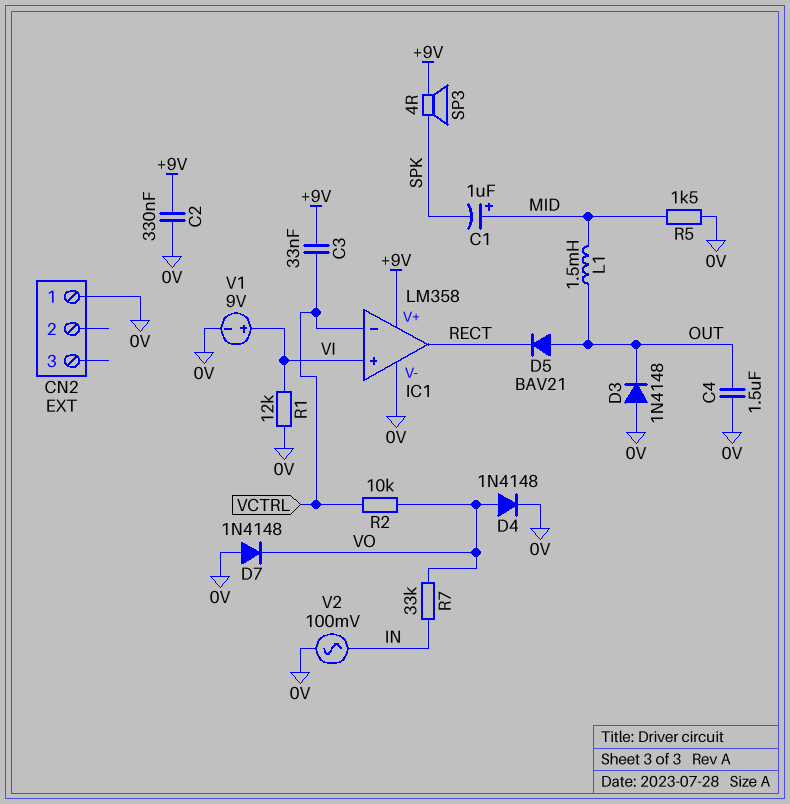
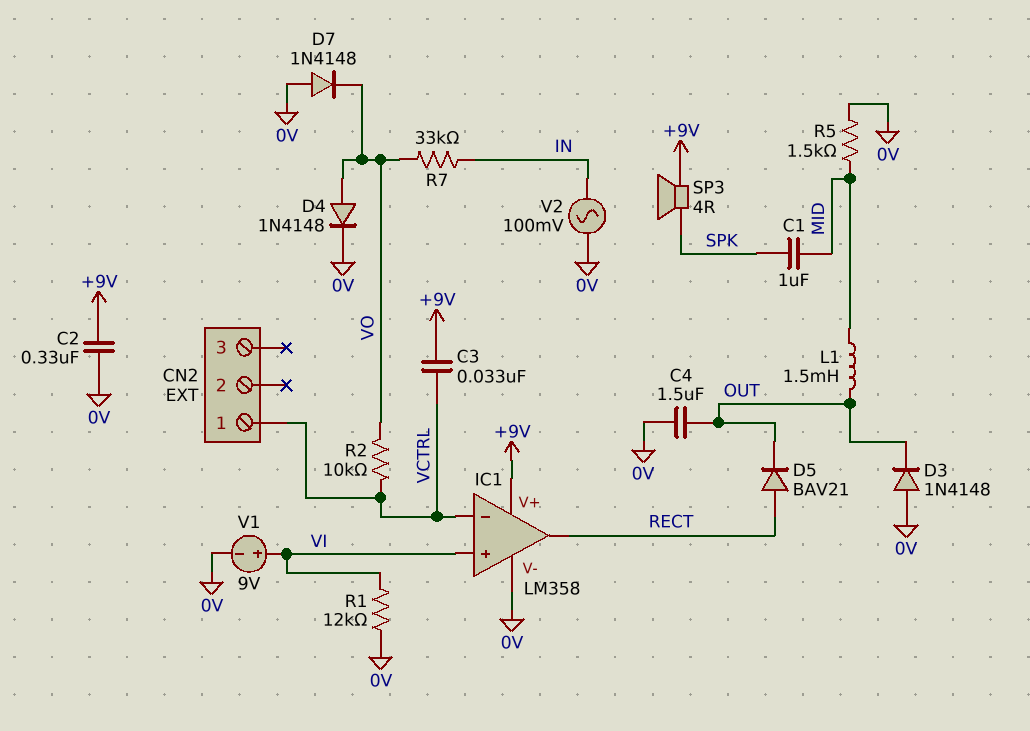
C1: 1uF (plus MID, minus SPK) -> 1uF (MID, SPK)
CN2 pin 1: 0V -> VCTRL
D5: diode BAV21 (A OUT, K RECT) -> diode BAV21 (A RECT, K OUT)

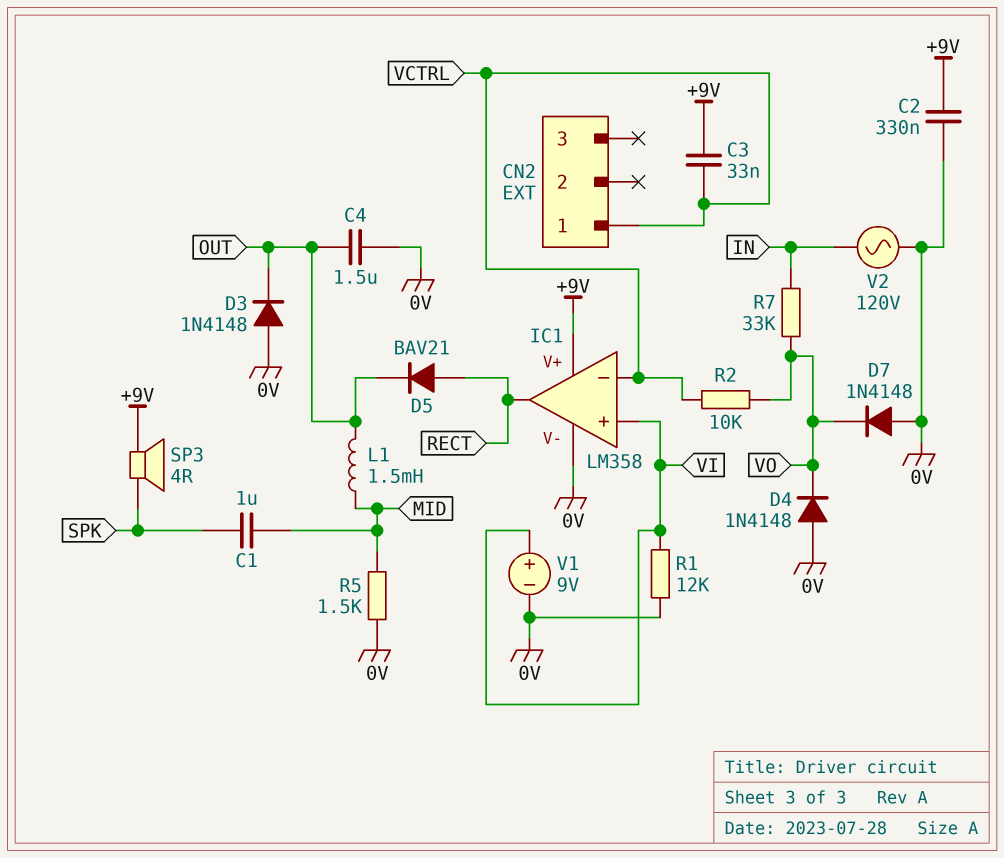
D4: diode 1N4148 (A VO, K 0V) -> diode 1N4148 (A 0V, K VO)
V2: AC 100mV (0V, IN) -> AC 120V (0V, IN)

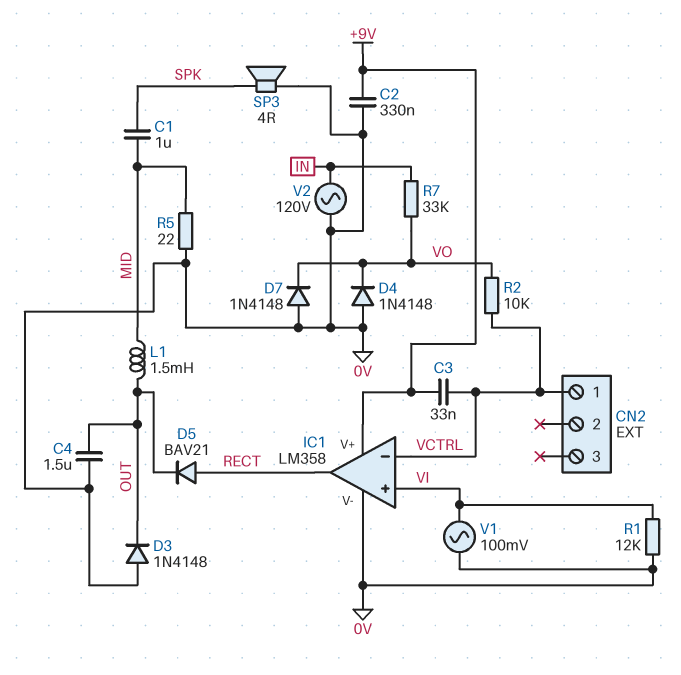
R5: 1.5k (0V, MID) -> 22 (0V, MID)
SP3: speaker 4R (+9V, SPK) -> speaker 4R (0V, SPK)
V1: 9V (plus VI, minus 0V) -> AC 100mV (0V, VI)

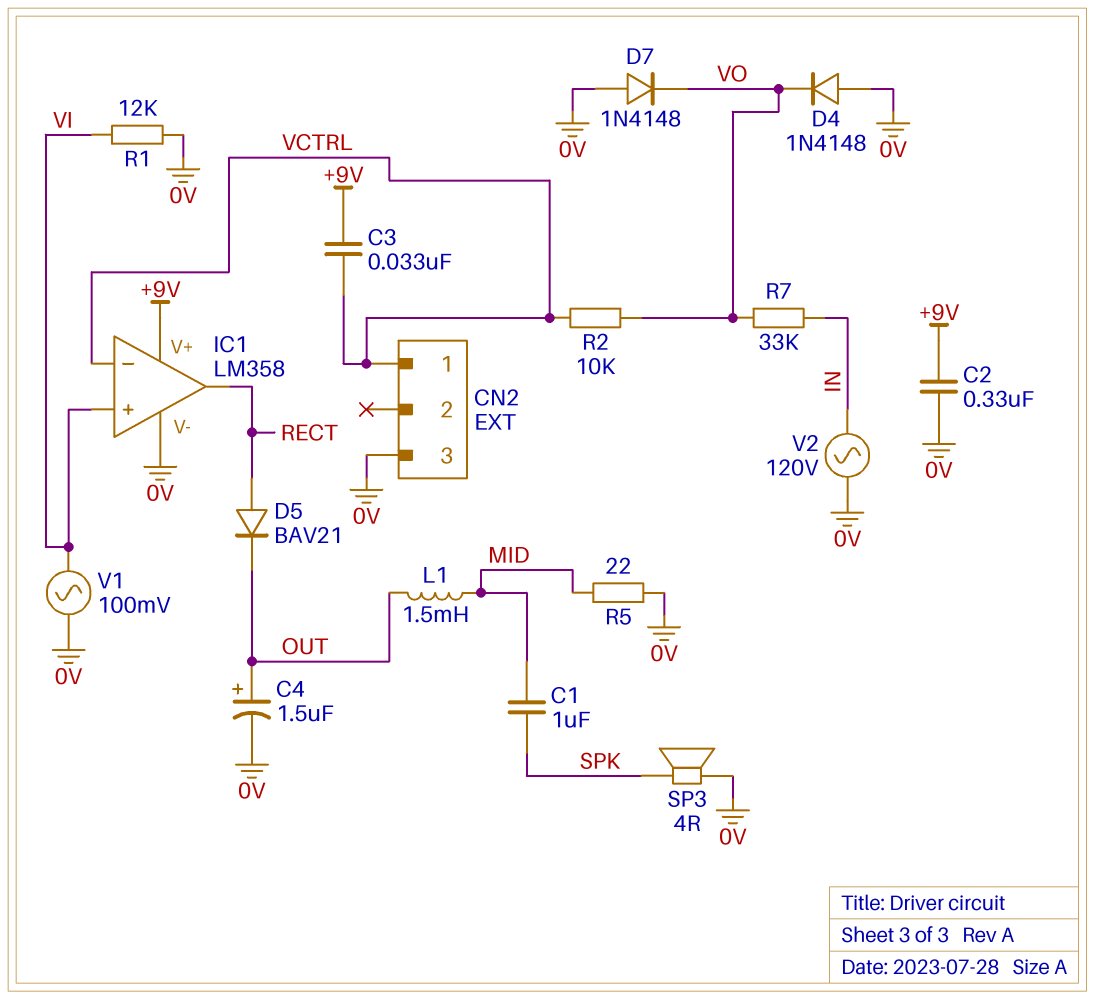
C4: 1.5uF (0V, OUT) -> 1.5uF (plus OUT, minus 0V)
CN2 pin 3: none -> 0V
D3: diode 1N4148 (A 0V, K OUT) -> none

